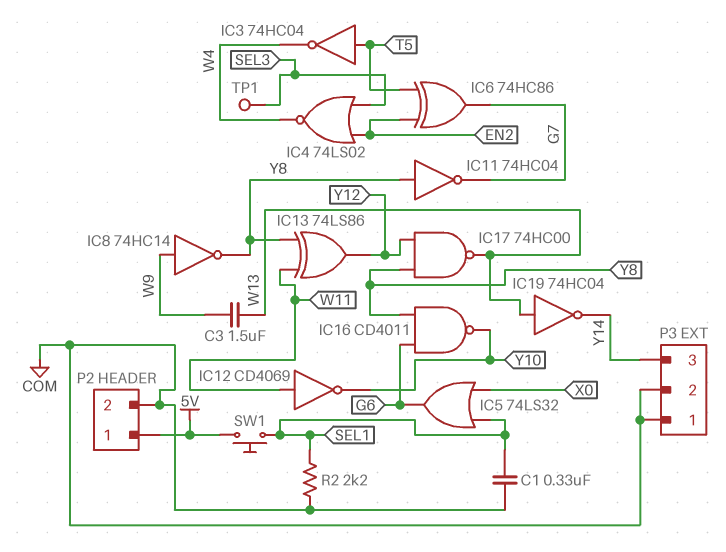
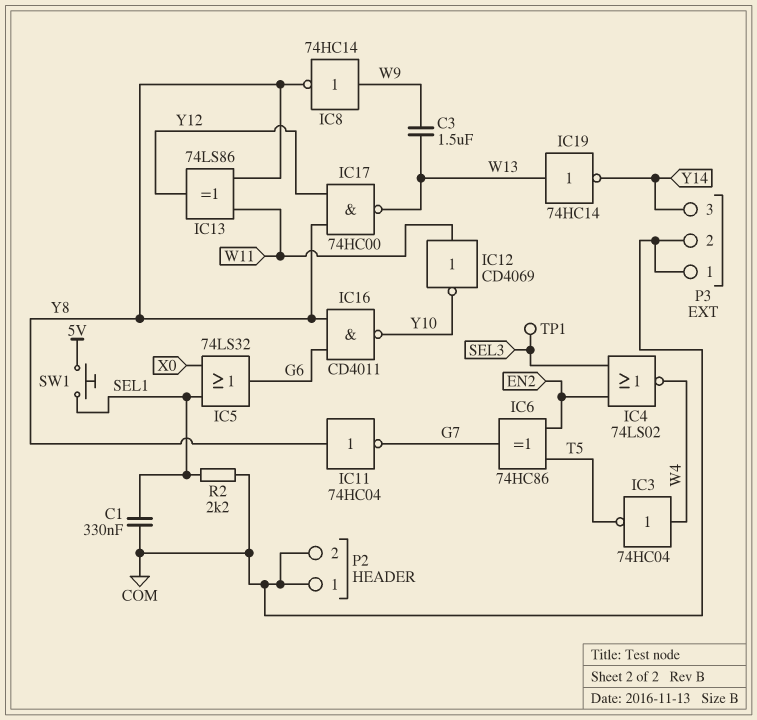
IC3: NOT 74HC04 (in T5, out W4) -> NOT 74HC04 (in W4, out T5)
IC19: NOT 74HC04 (in W13, out Y14) -> NOT 74HC14 (in W13, out Y14)
P2 pin 1: 5V -> COM

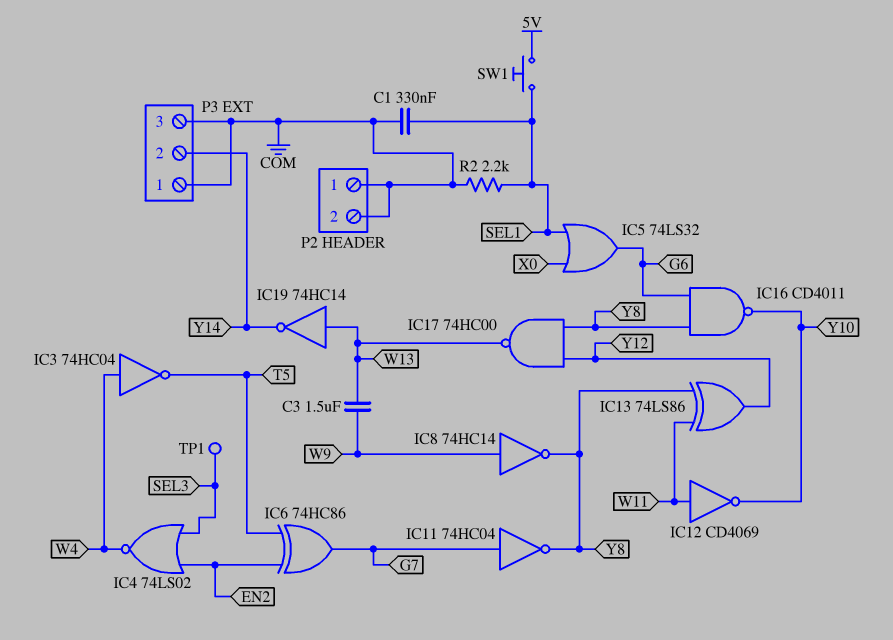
IC11: NOT 74HC04 (in Y8, out G7) -> NOT 74HC04 (in G7, out Y8)
P3 pin 2: COM -> Y14
P3 pin 3: Y14 -> COM

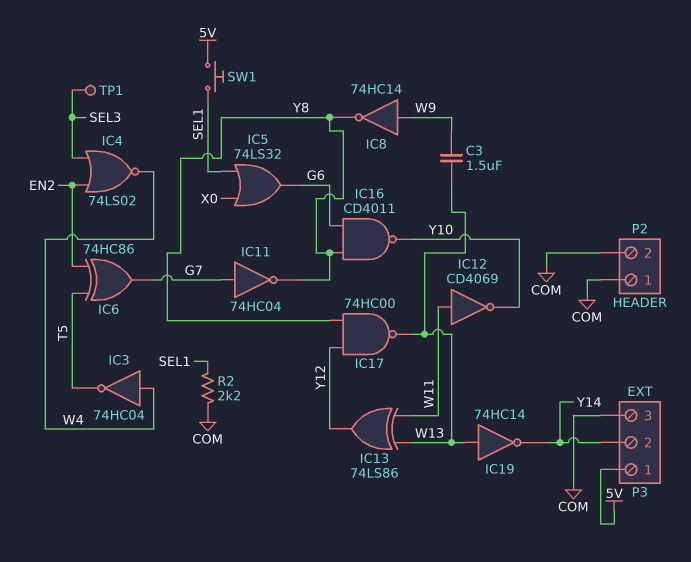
C1: 330nF (COM, SEL1) -> none
IC13: XOR 74LS86 (in W11, in Y8, out Y12) -> XOR 74LS86 (in W11, in W13, out Y12)
P3 pin 1: COM -> 5V

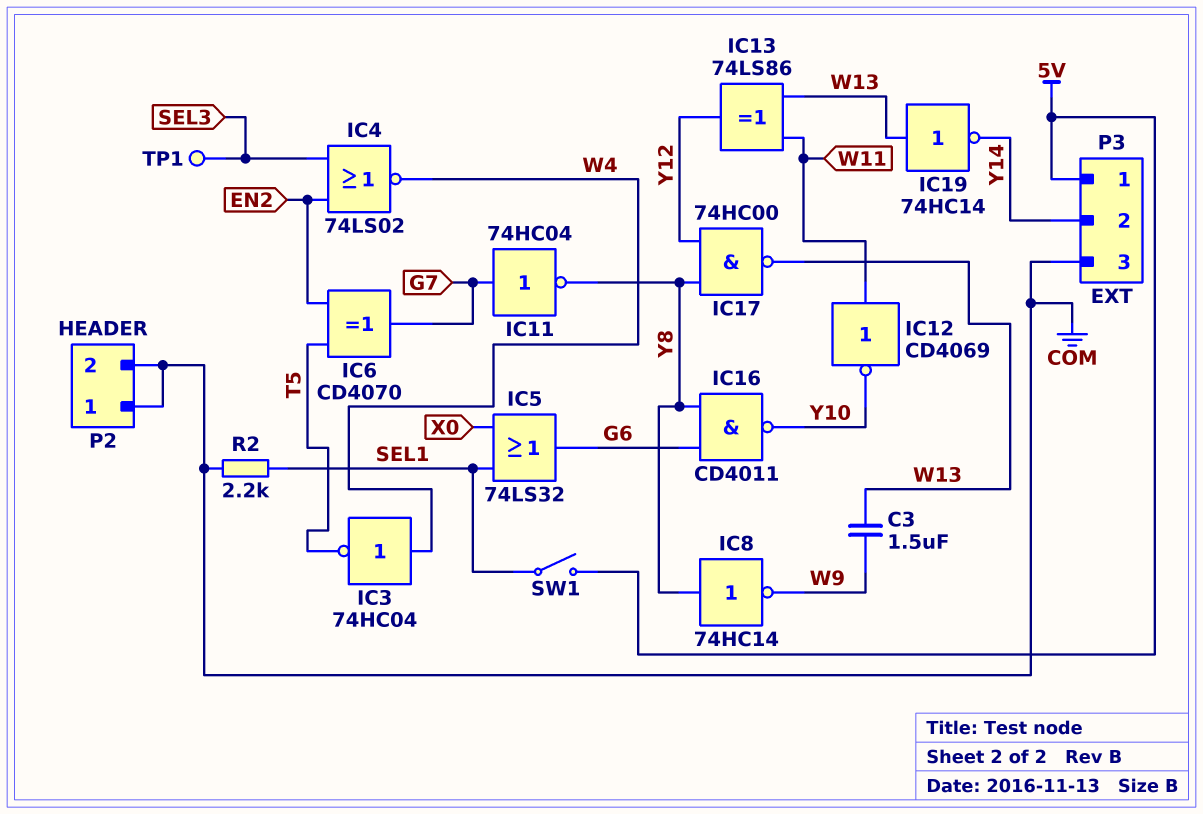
IC6: XOR 74HC86 (in EN2, in T5, out G7) -> XOR CD4070 (in EN2, in T5, out G7)
IC8: NOT 74HC14 (in W9, out Y8) -> NOT 74HC14 (in Y8, out W9)
SW1: button (5V, SEL1) -> switch (5V, SEL1)

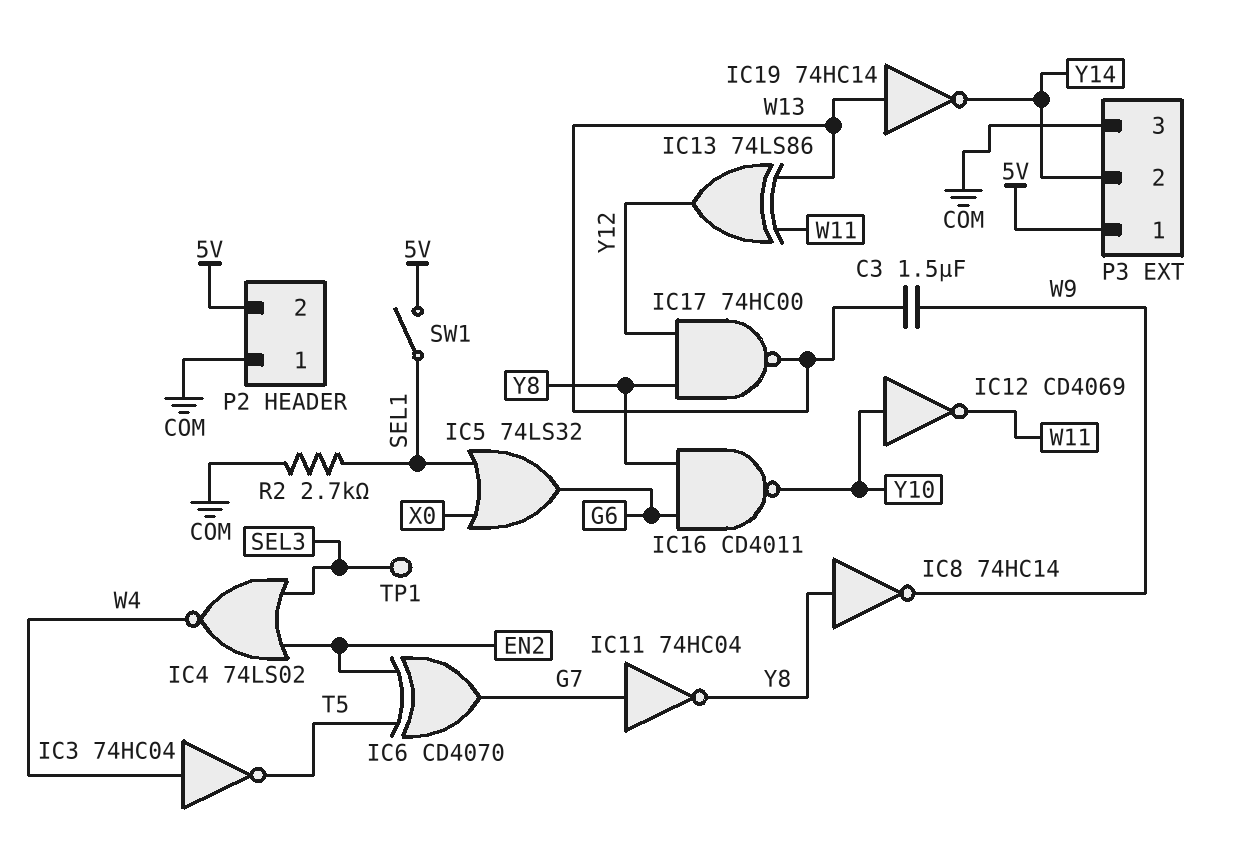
IC12: NOT CD4069 (in W11, out Y10) -> NOT CD4069 (in Y10, out W11)
P2 pin 2: COM -> 5V
R2: 2.2k (COM, SEL1) -> 2.7k (COM, SEL1)

